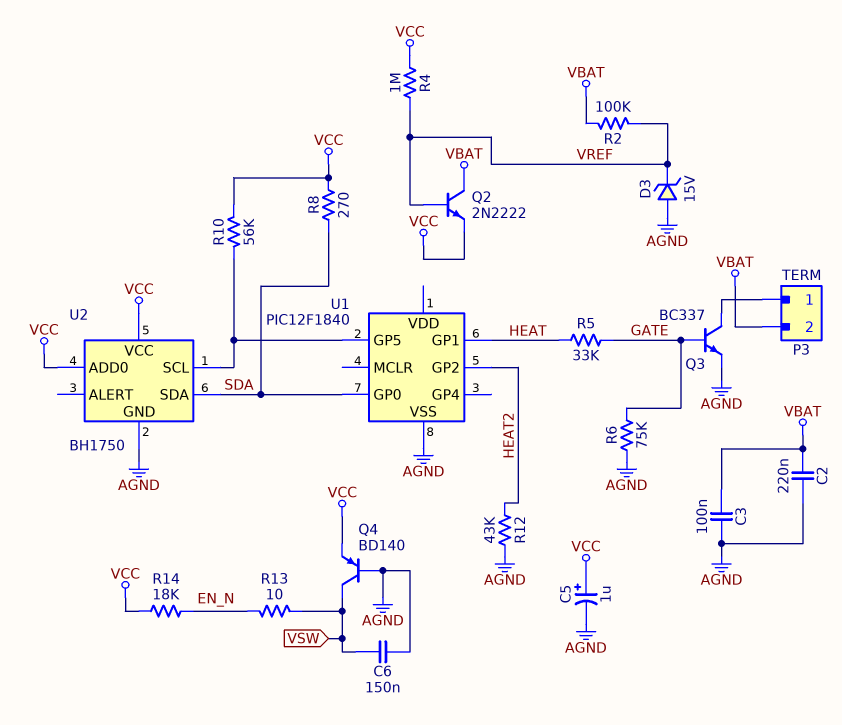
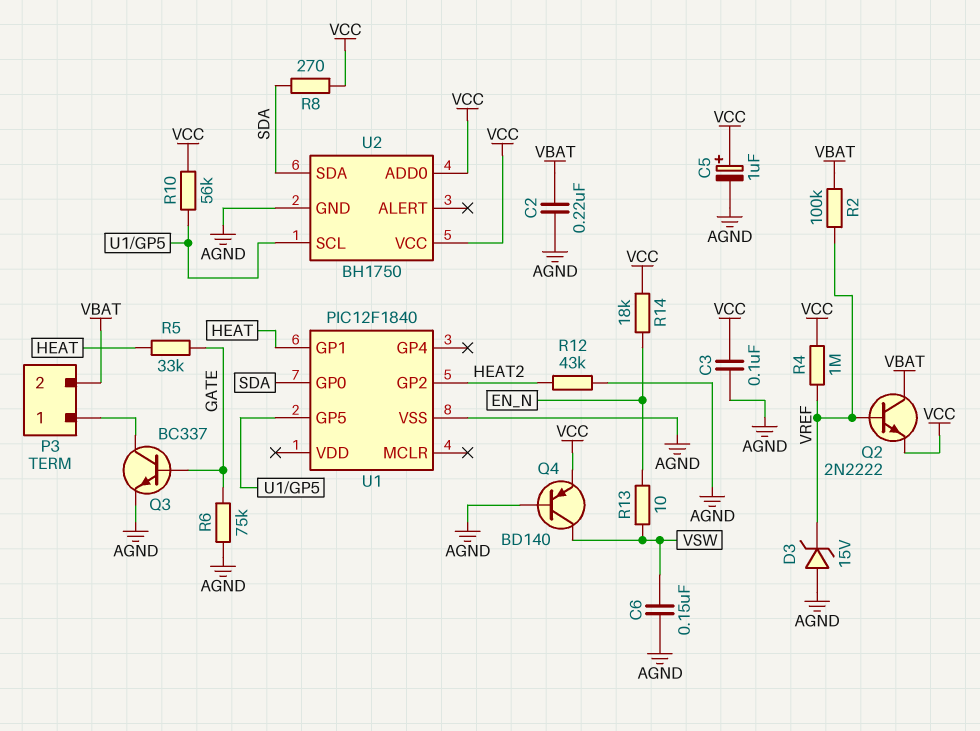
C3: 100nF (AGND, VBAT) -> 100nF (AGND, VCC)

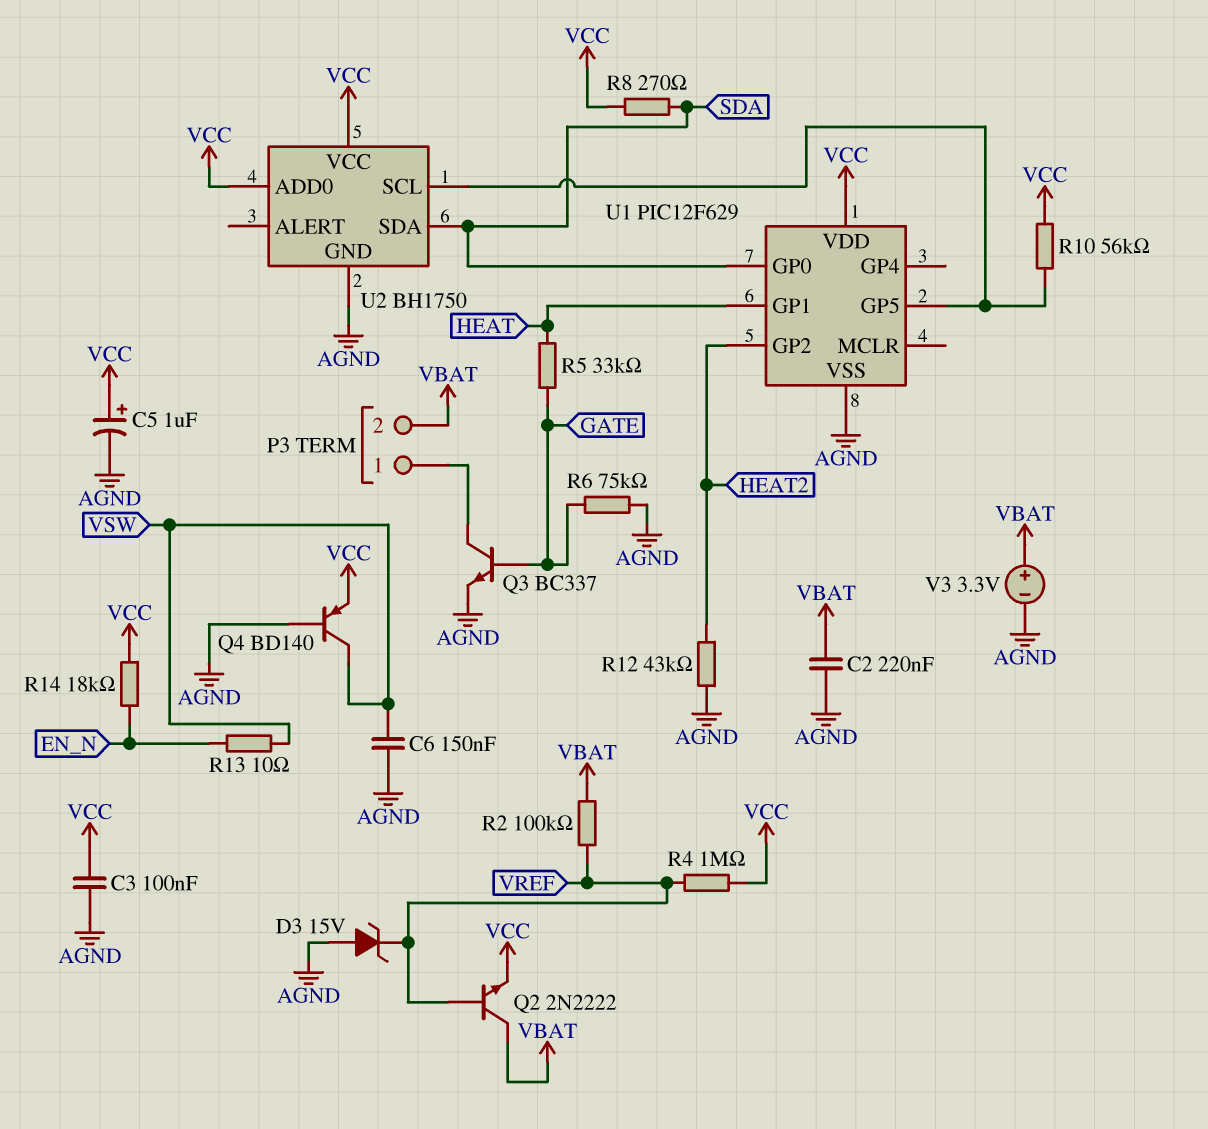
U1: PIC12F1840 -> PIC12F629
U1 pin VDD: none -> VCC
V3: none -> 3.3V (plus VBAT, minus AGND)

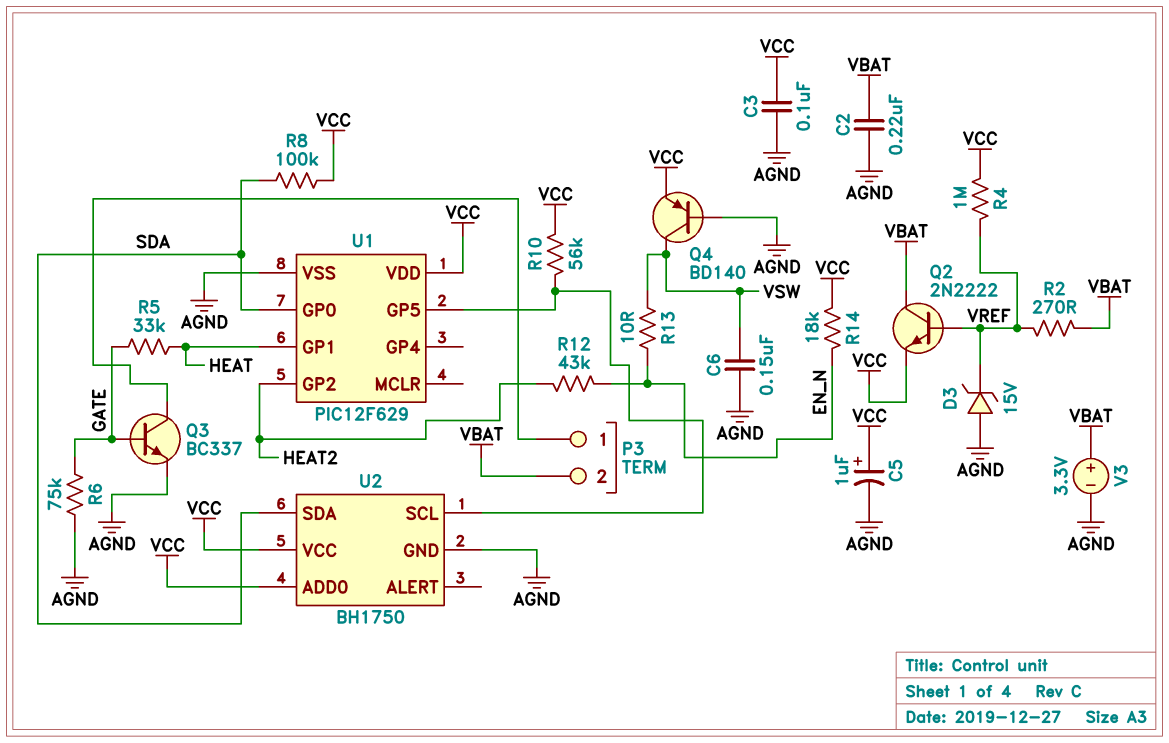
R2: 100k (VBAT, VREF) -> 270 (VBAT, VREF)
R8: 270 (SDA, VCC) -> 100k (SDA, VCC)
R12: 43k (AGND, HEAT2) -> 43k (EN_N, HEAT2)

